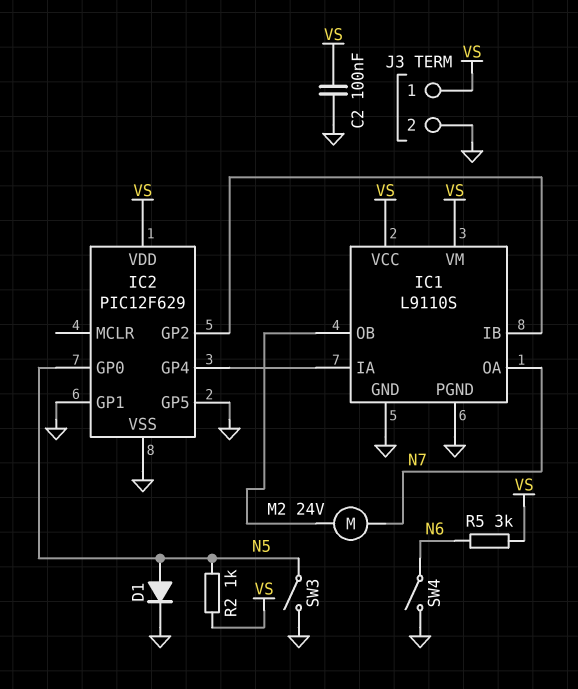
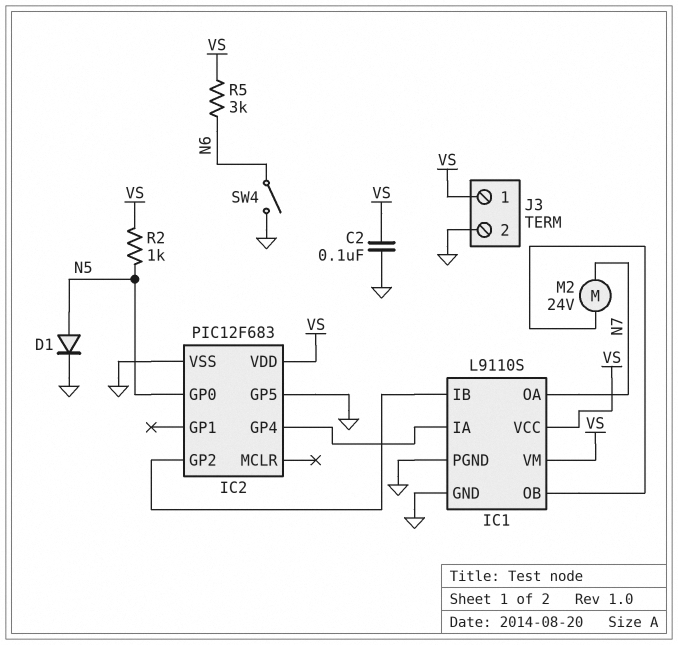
IC2: PIC12F629 -> PIC12F683
IC2 pin GP1: GND -> none
SW3: switch (GND, N5) -> none

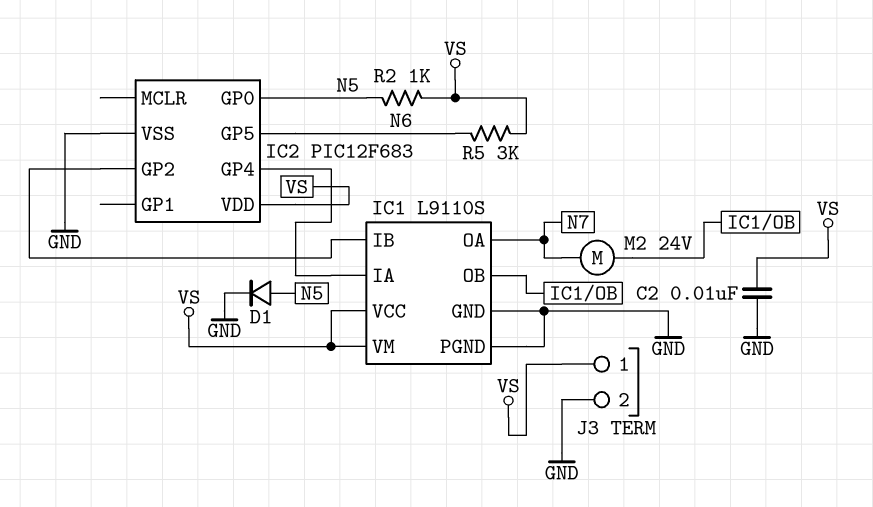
C2: 100nF (GND, VS) -> 10nF (GND, VS)
IC2 pin GP5: GND -> N6
SW4: switch (GND, N6) -> none

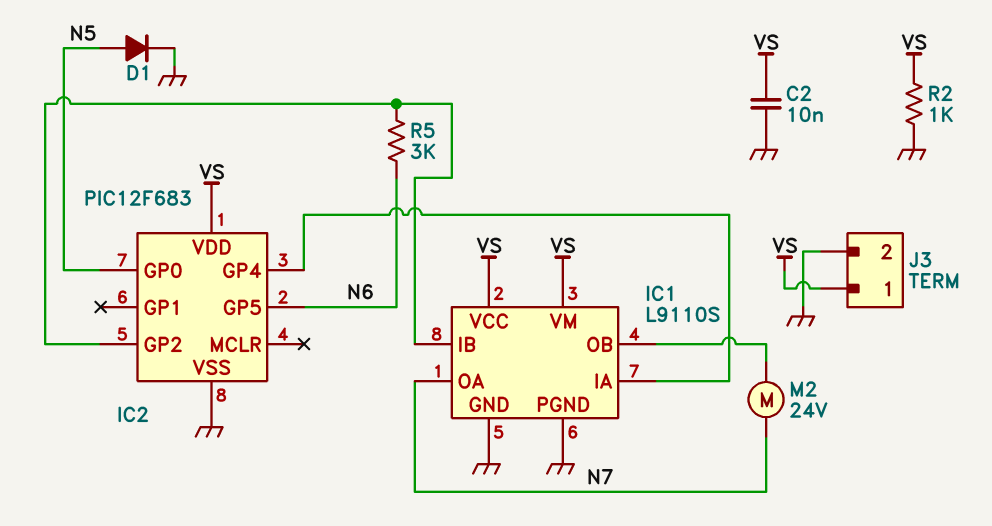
R2: 1k (N5, VS) -> 1k (GND, VS)
R5: 3k (N6, VS) -> 3k (IC1/IB, N6)

